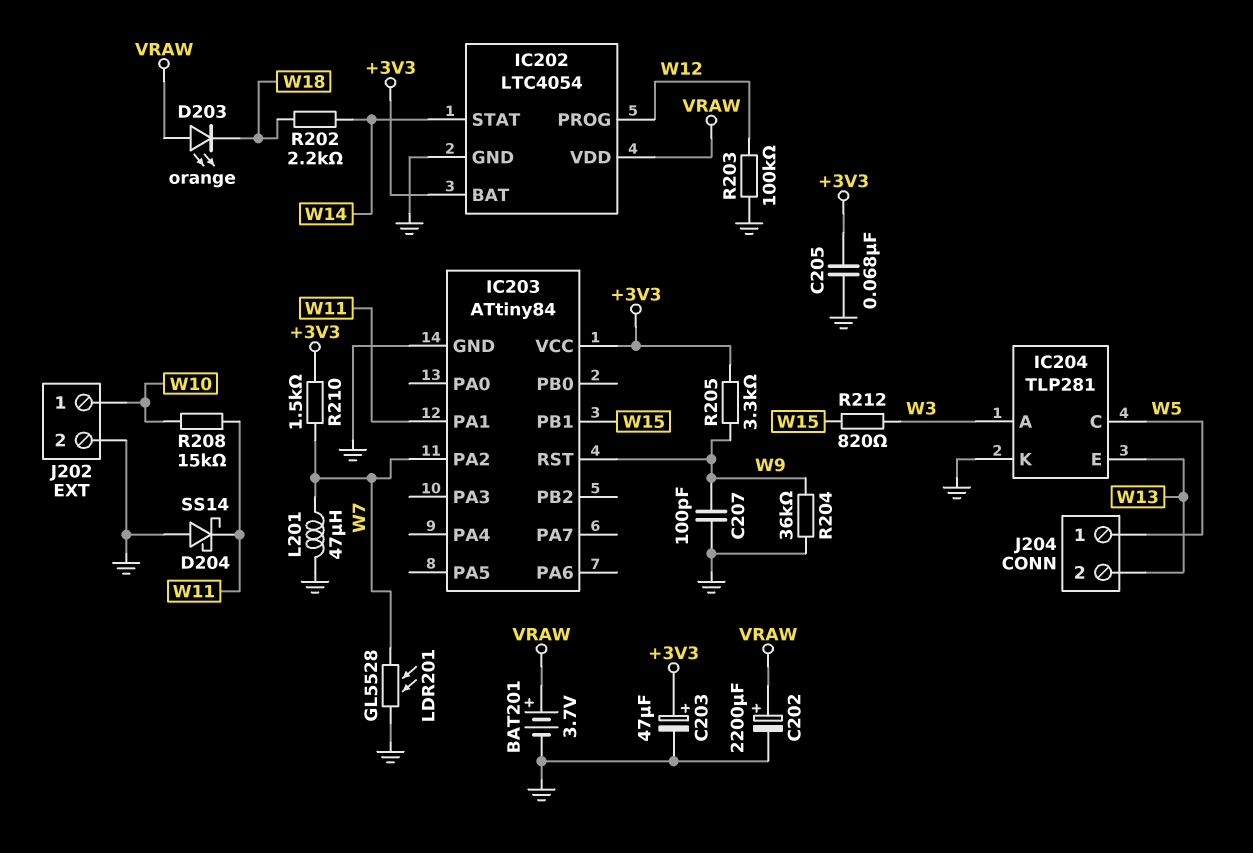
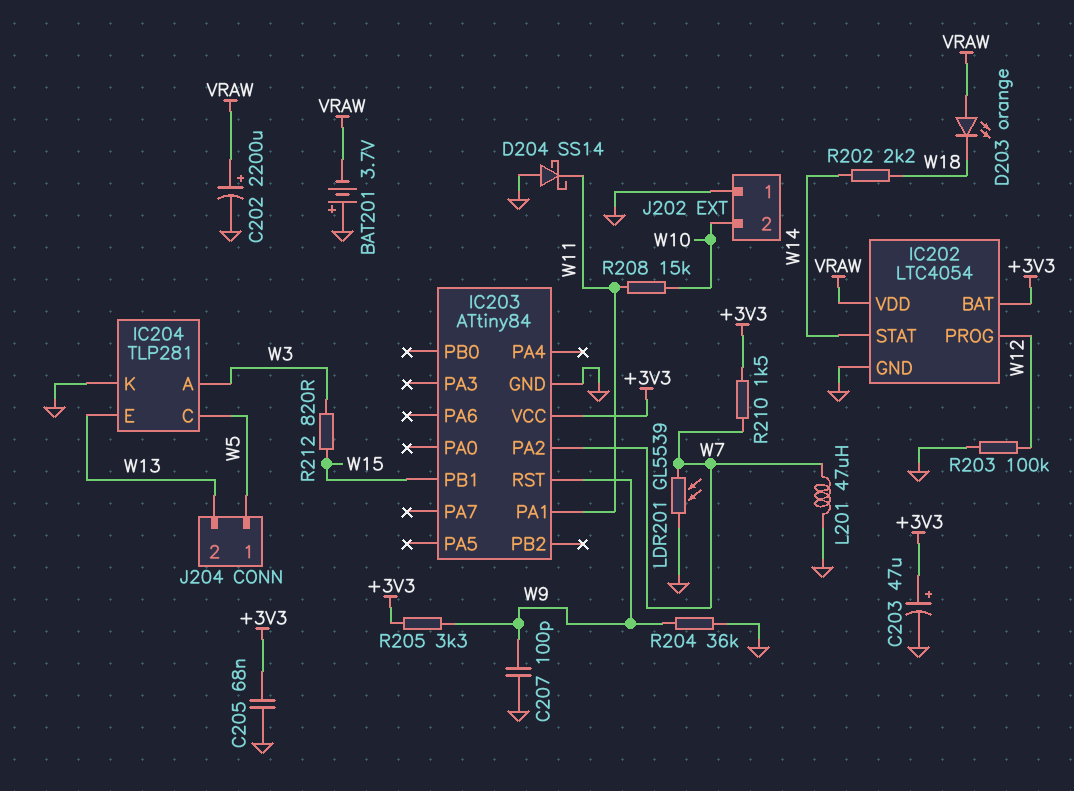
BAT201: 3.7V (plus VRAW, minus GND) -> 3.7V (plus GND, minus VRAW)
J202 pin 1: W10 -> GND
J202 pin 2: GND -> W10
LDR201: GL5528 (GND, W7) -> GL5539 (GND, W7)

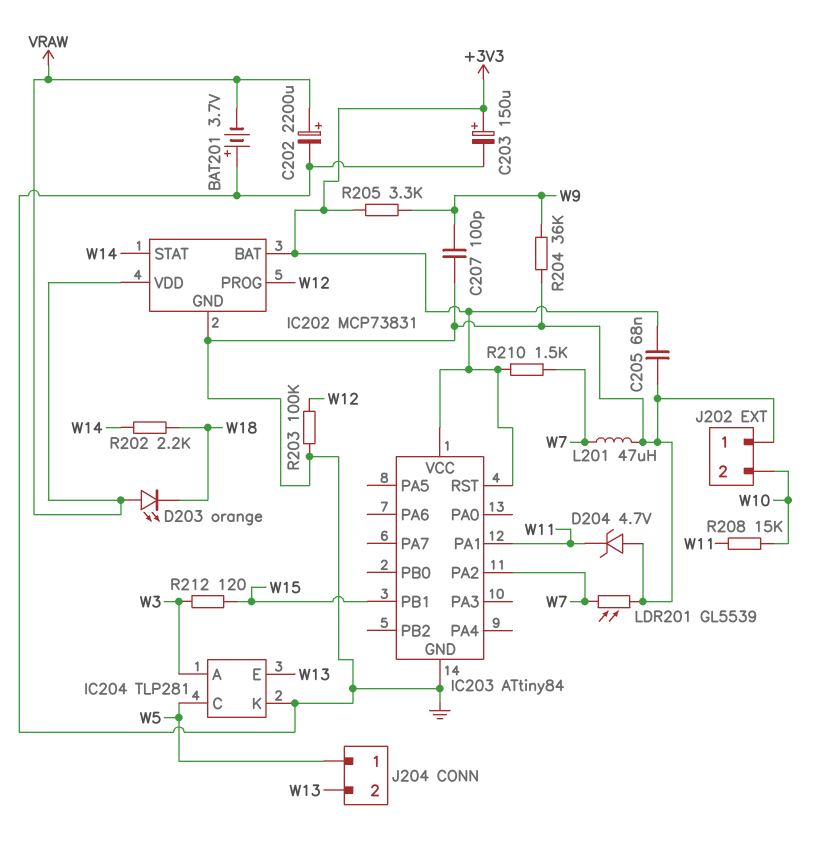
C203: 47uF (plus +3V3, minus GND) -> 150uF (plus +3V3, minus GND)
D204: schottky SS14 (A GND, K W11) -> zener 4.7V (A GND, K W11)
IC202: LTC4054 -> MCP73831
IC203 pin RST: W9 -> +3V3
R212: 820 (W3, W15) -> 120 (W3, W15)

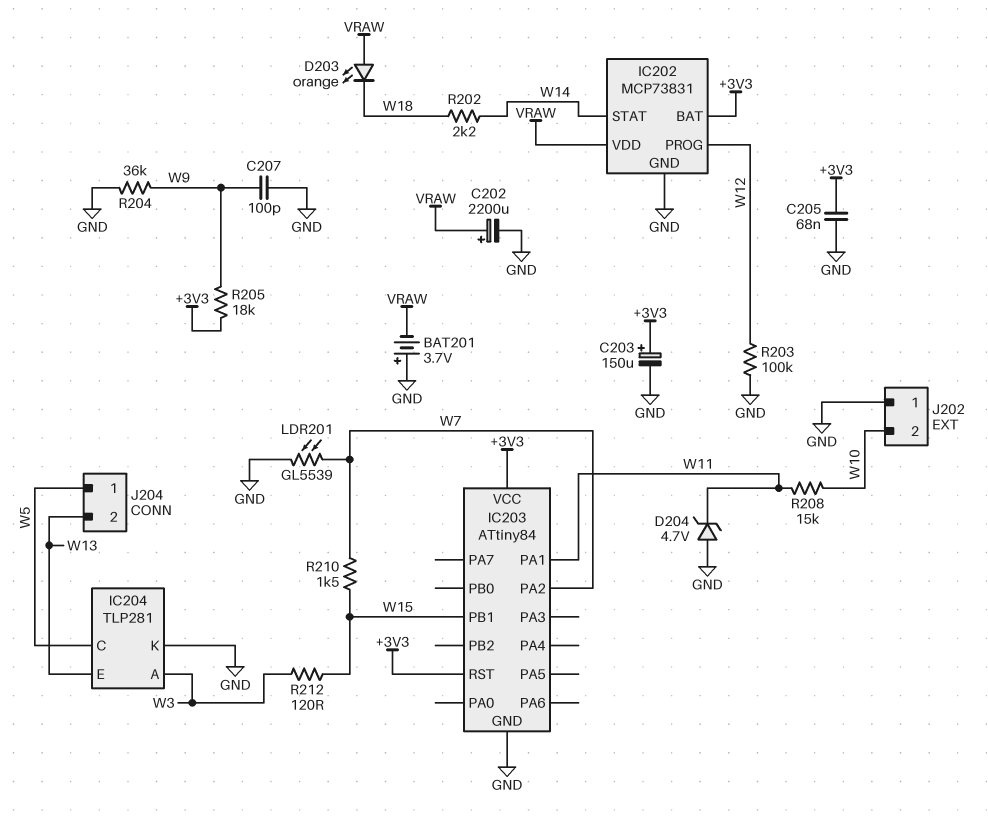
L201: 47uH (GND, W7) -> none
R205: 3.3k (+3V3, W9) -> 18k (+3V3, W9)
R210: 1.5k (+3V3, W7) -> 1.5k (W7, W15)

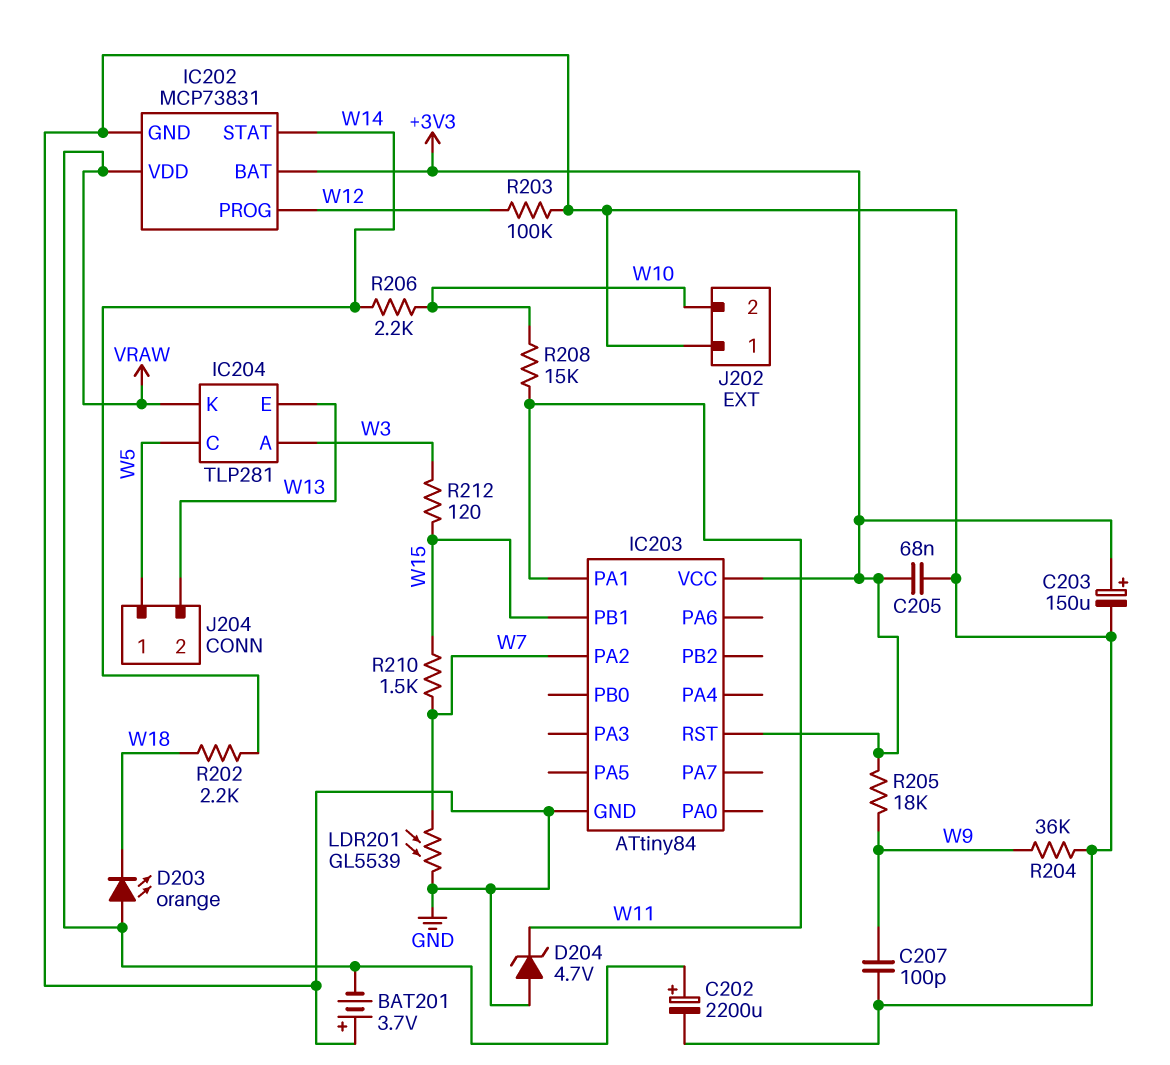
IC204 pin K: GND -> VRAW
R206: none -> 2.2k (W10, W14)

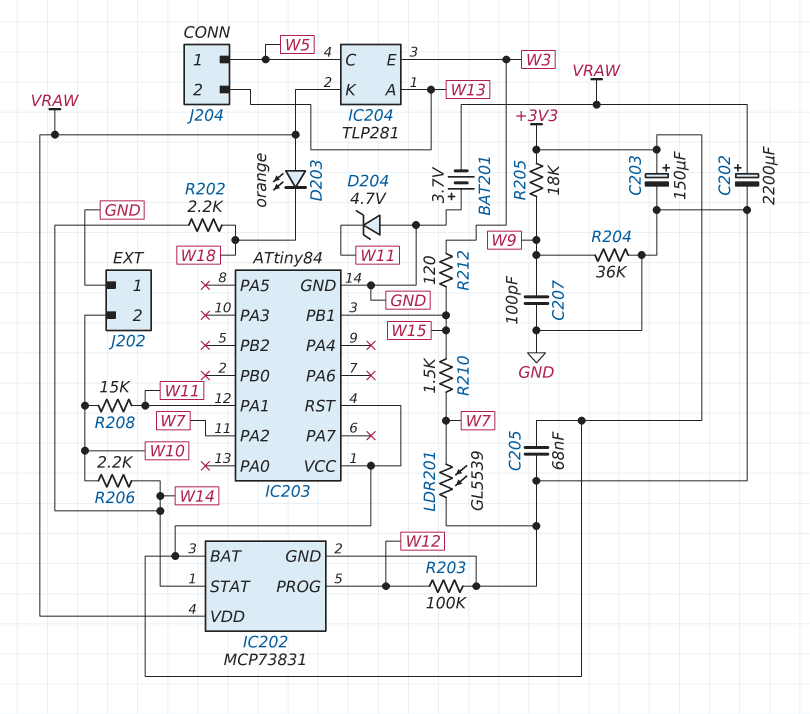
IC204 pin A: W3 -> W13
IC204 pin E: W13 -> W3

